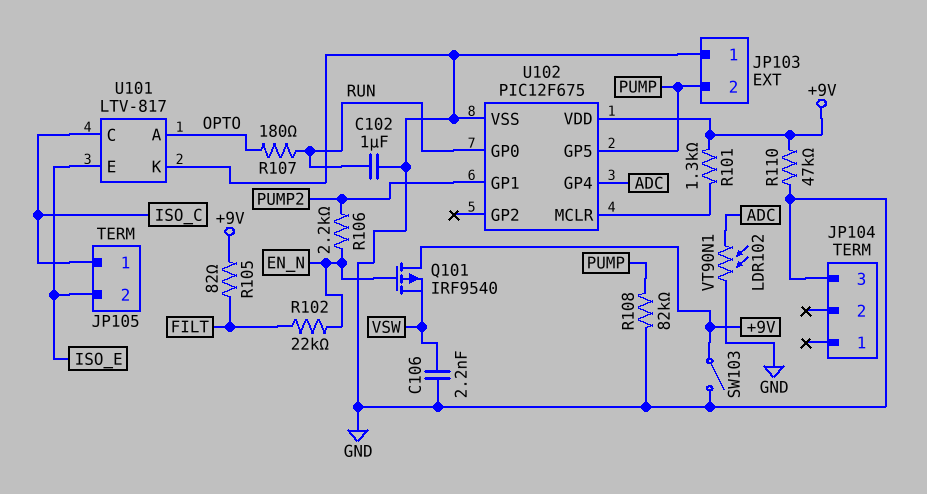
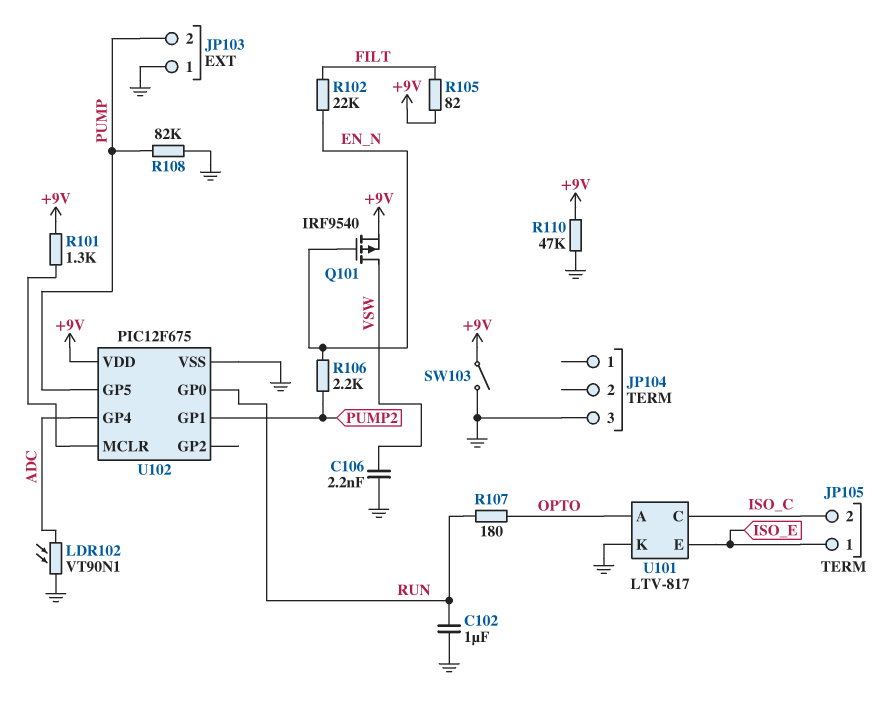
JP105 pin 1: ISO_C -> ISO_E
JP105 pin 2: ISO_E -> ISO_C
Q101: PMOS IRF9540 (G EN_N, D +9V, S VSW) -> PMOS IRF9540 (G EN_N, D VSW, S +9V)

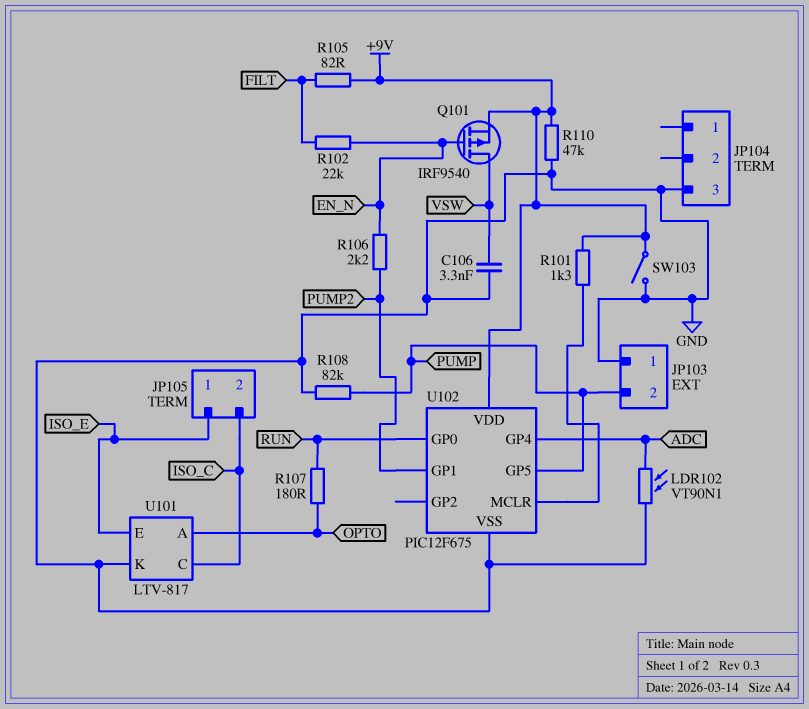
C102: 1uF (GND, RUN) -> none
C106: 2.2nF (GND, VSW) -> 3.3nF (GND, VSW)

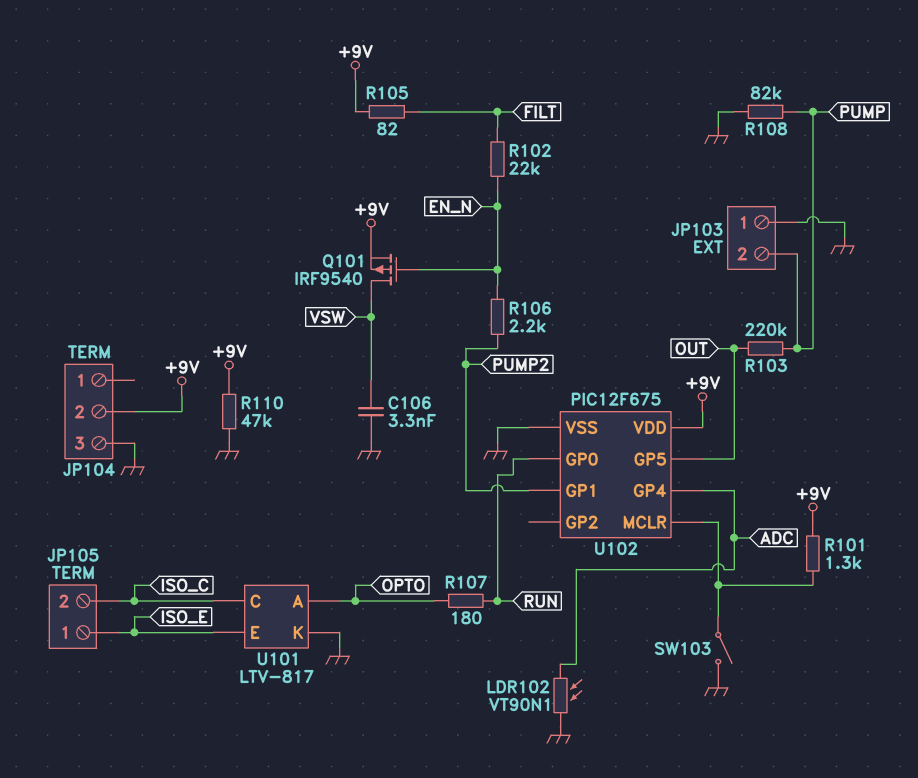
JP104 pin 2: none -> +9V
R103: none -> 220k (OUT, PUMP)
SW103: switch (+9V, GND) -> switch (GND, U102/MCLR)
U102 pin GP5: PUMP -> OUT

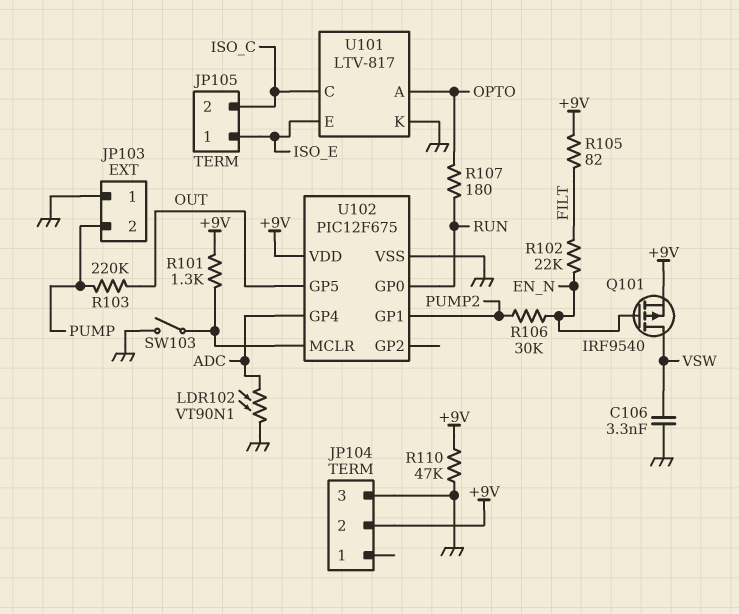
R106: 2.2k (EN_N, PUMP2) -> 30k (EN_N, PUMP2)
R108: 82k (GND, PUMP) -> none

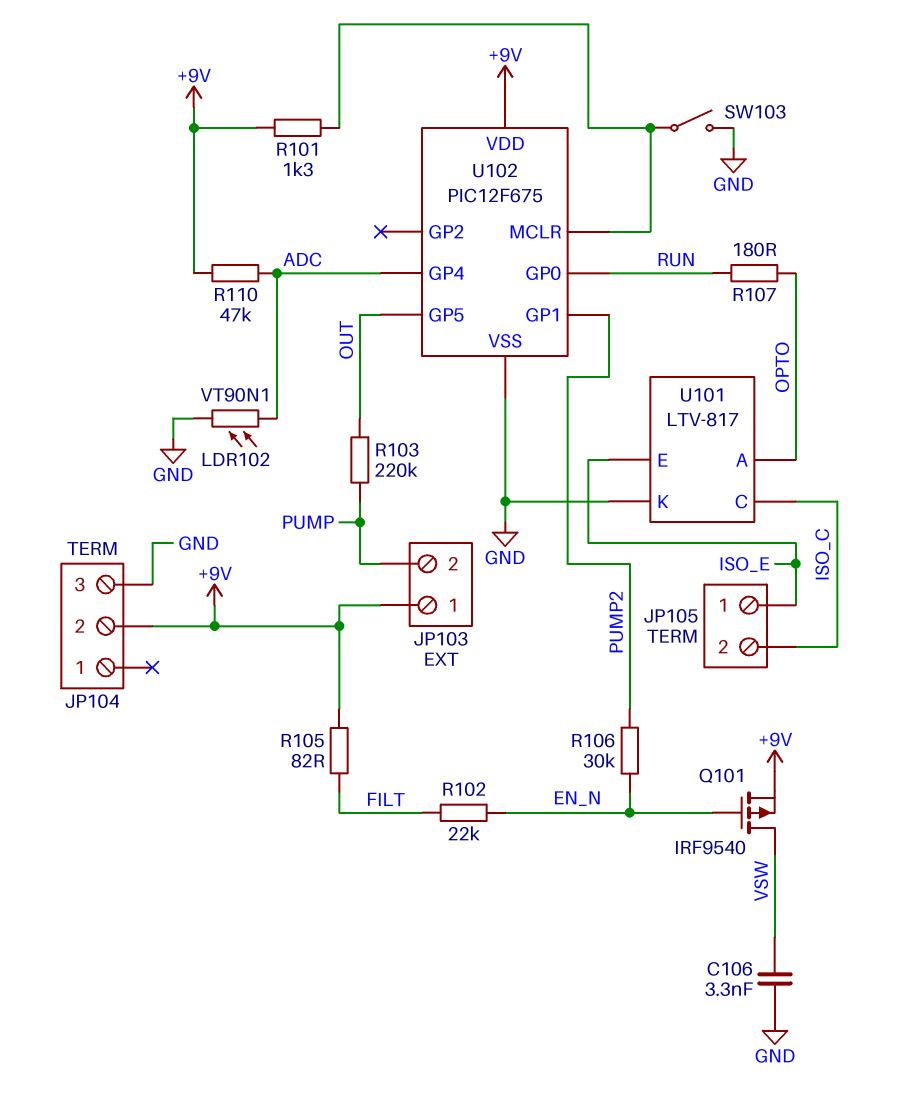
JP103 pin 1: GND -> +9V
R110: 47k (+9V, GND) -> 47k (+9V, ADC)

